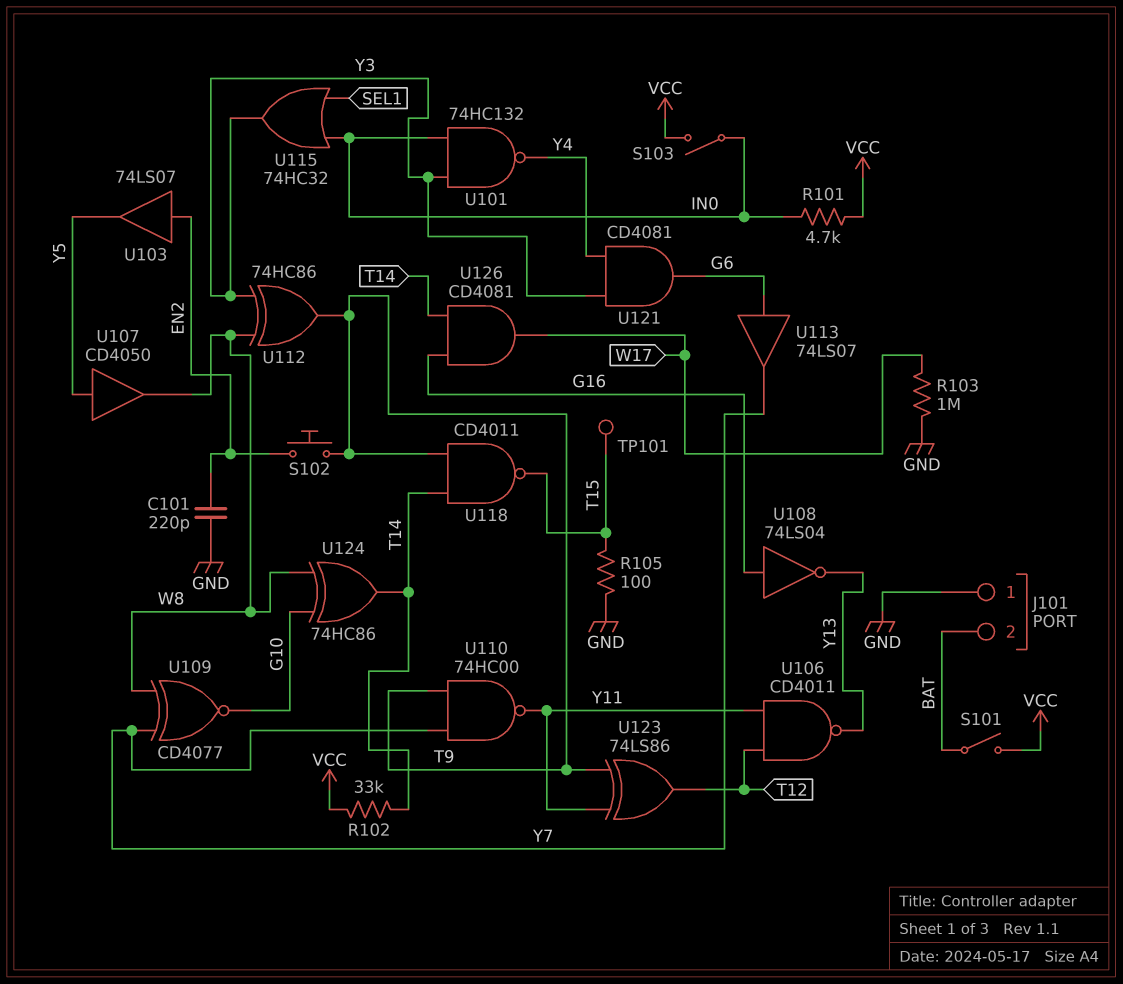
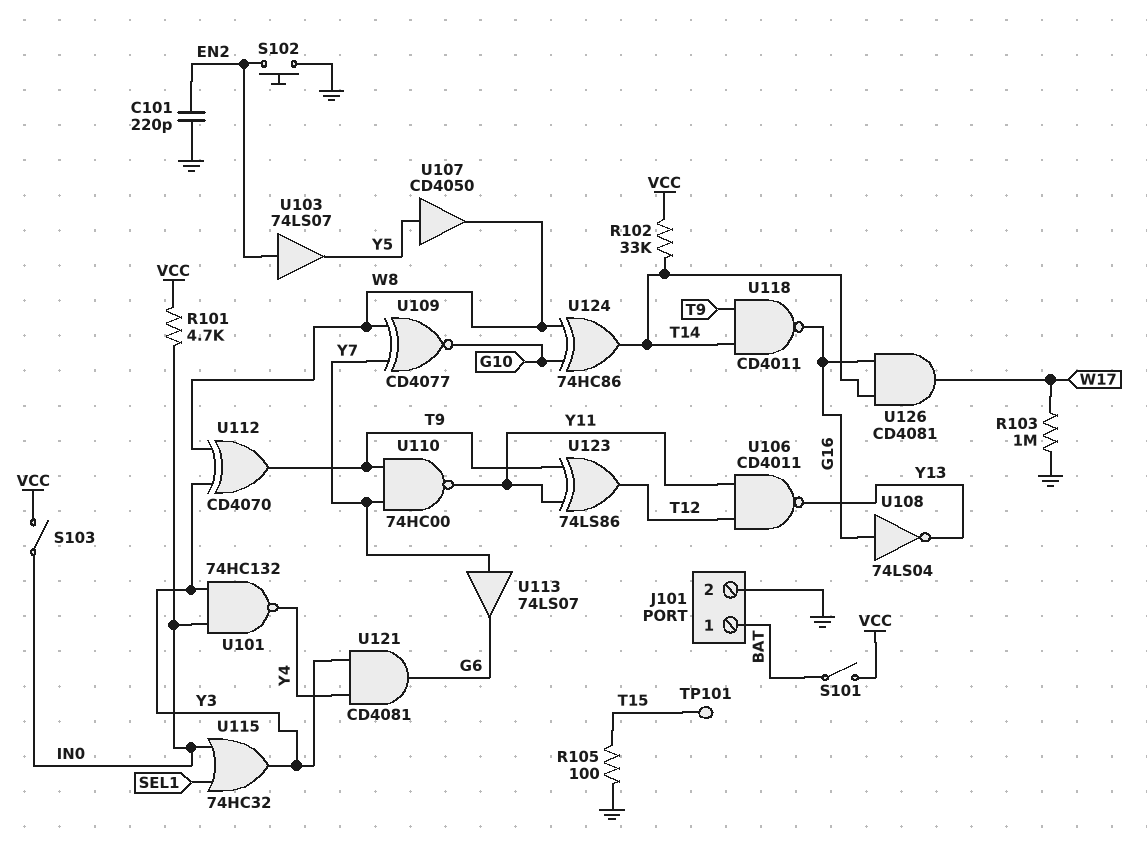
J101 pin 1: GND -> BAT
J101 pin 2: BAT -> GND
S102: button (EN2, T9) -> button (EN2, GND)
U112: XOR 74HC86 (in W8, in Y3, out T9) -> XOR CD4070 (in W8, in Y3, out T9)
U113: buffer 74LS07 (in G6, out Y7) -> buffer 74LS07 (in Y7, out G6)
U118: NAND CD4011 (in T9, in T14, out T15) -> NAND CD4011 (in T9, in T14, out G16)

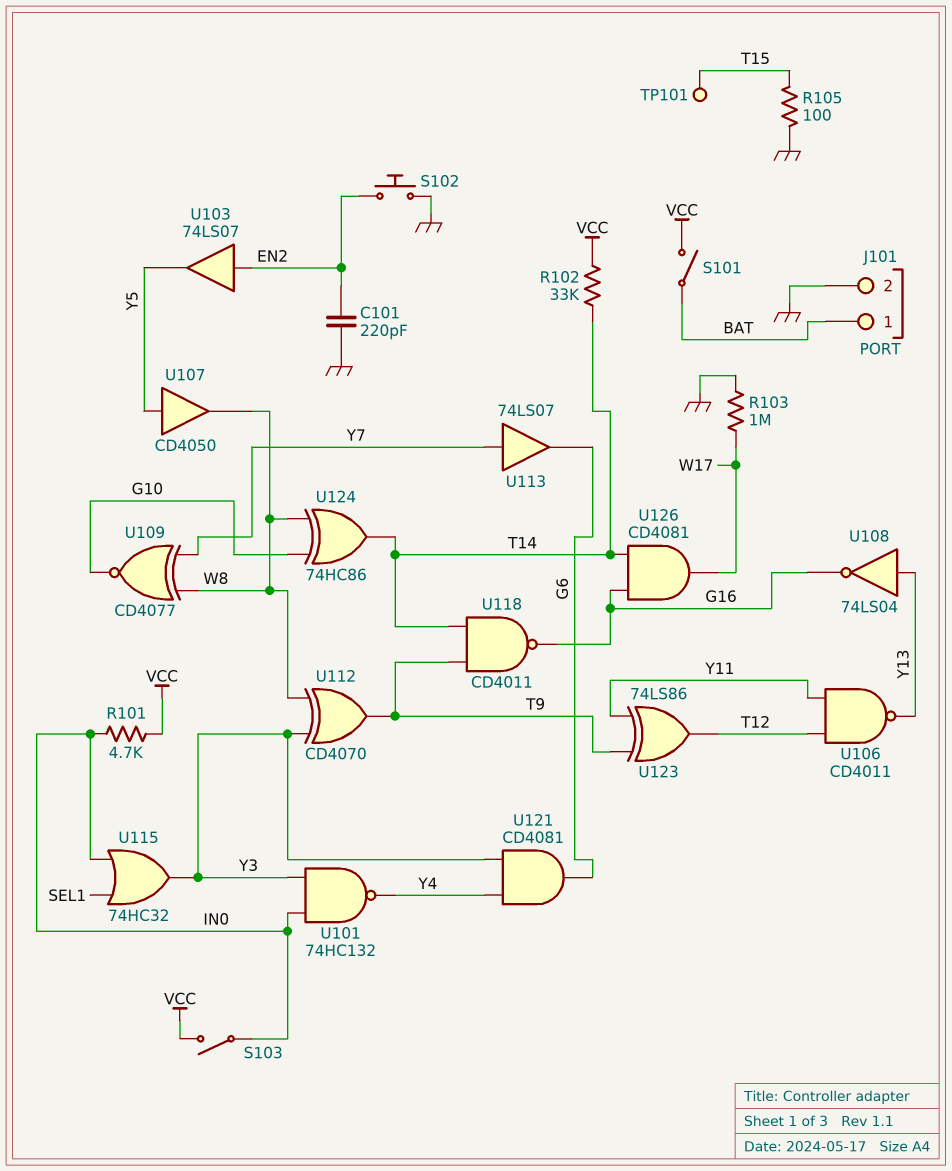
U108: NOT 74LS04 (in G16, out Y13) -> NOT 74LS04 (in Y13, out G16)
U110: NAND 74HC00 (in T9, in Y7, out Y11) -> none

